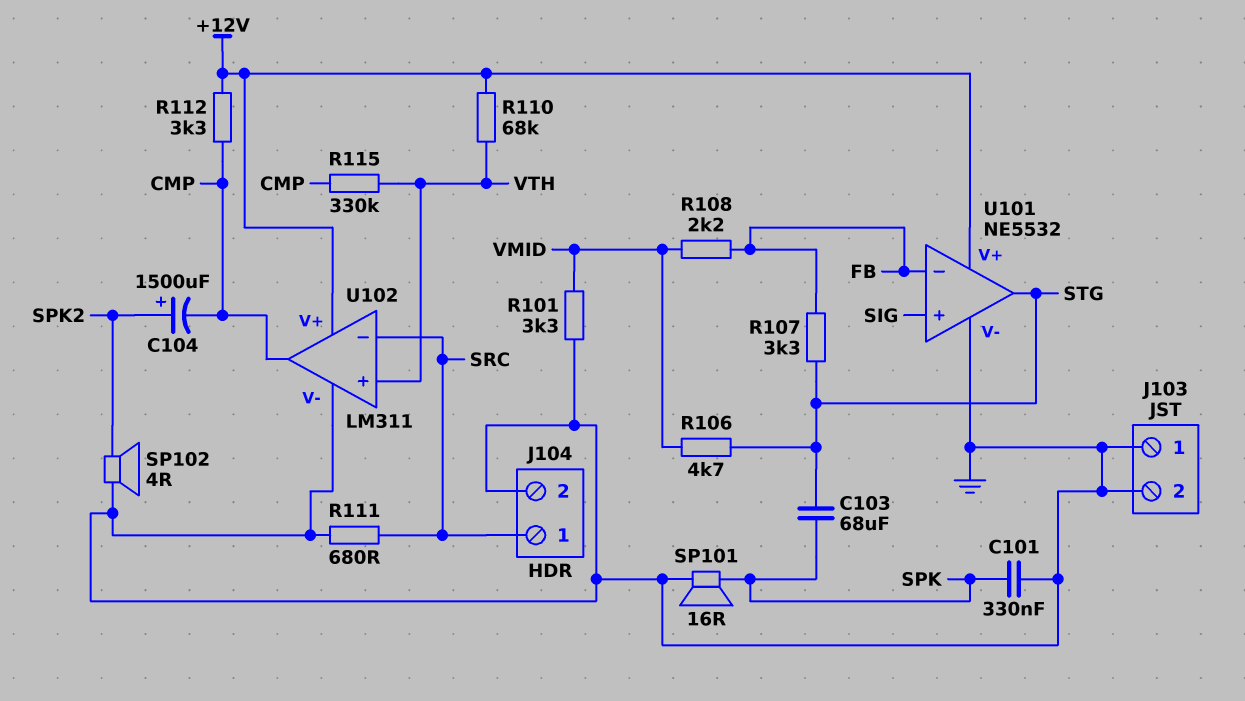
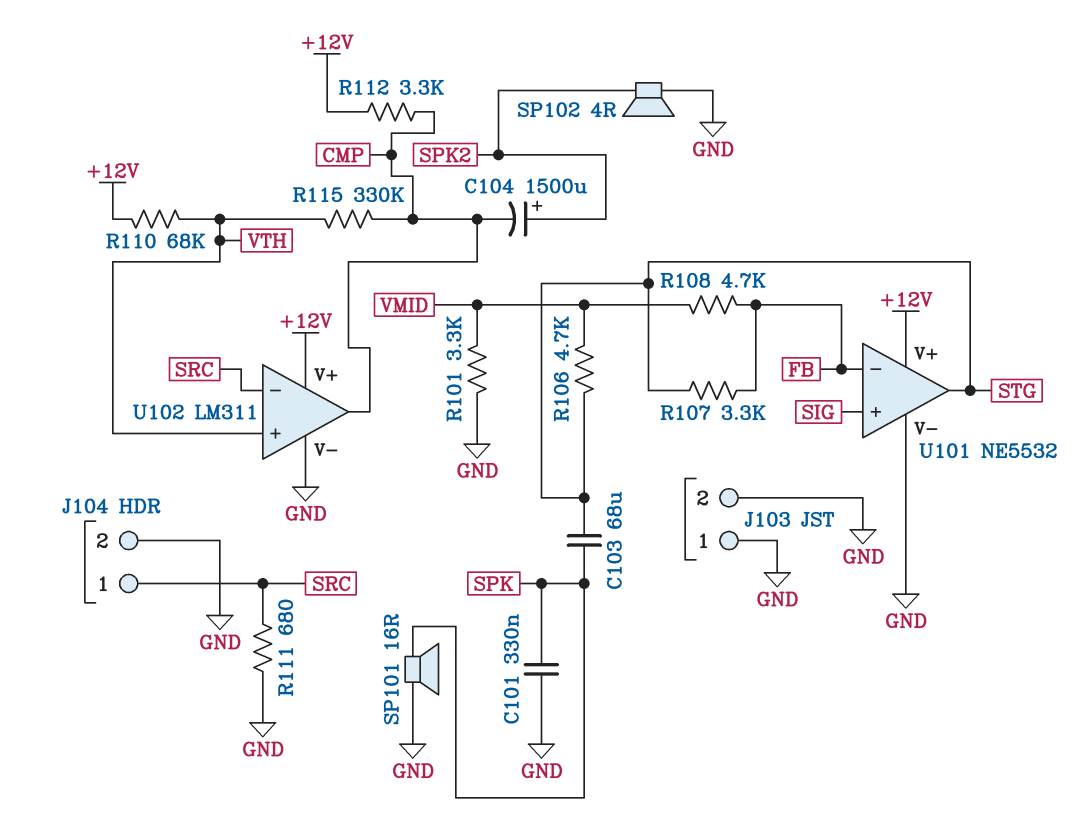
R108: 2.2k (FB, VMID) -> 4.7k (FB, VMID)

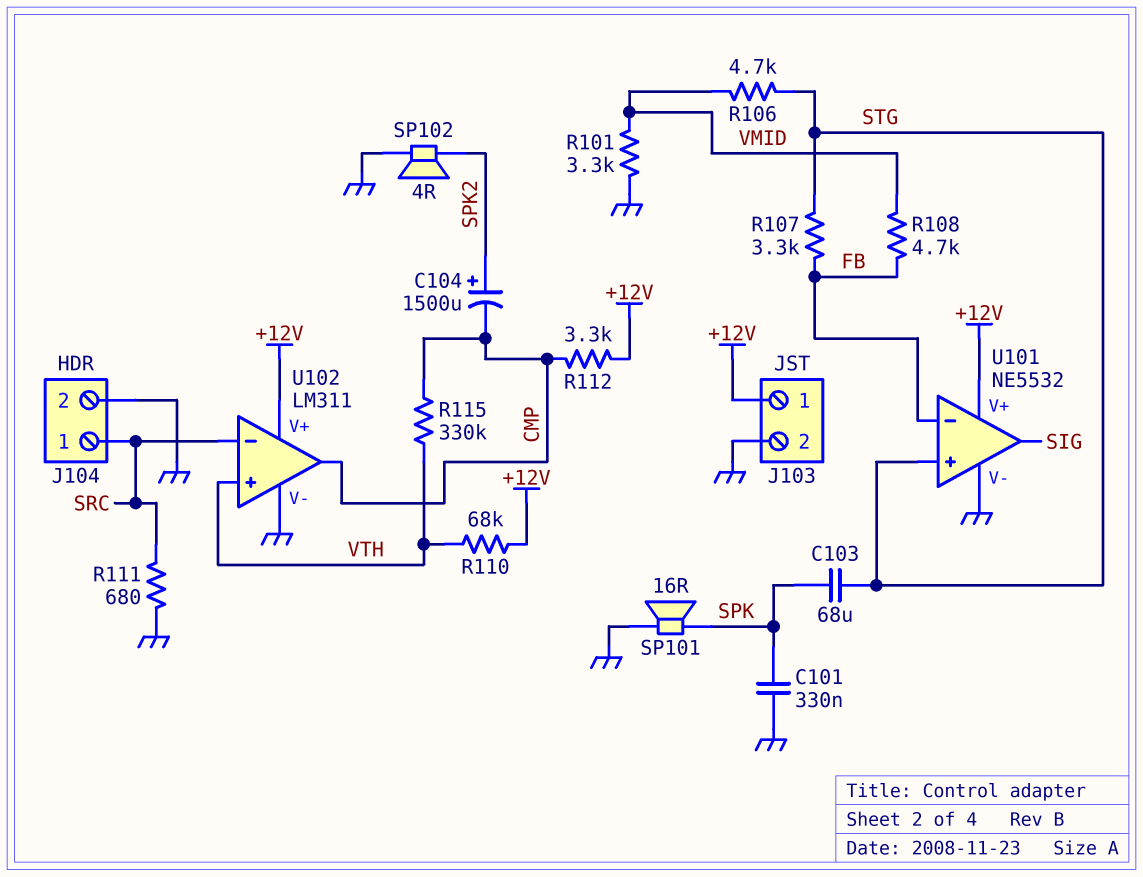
J103 pin 1: GND -> +12V
U101 pin in+: SIG -> STG
U101 pin out: STG -> SIG

